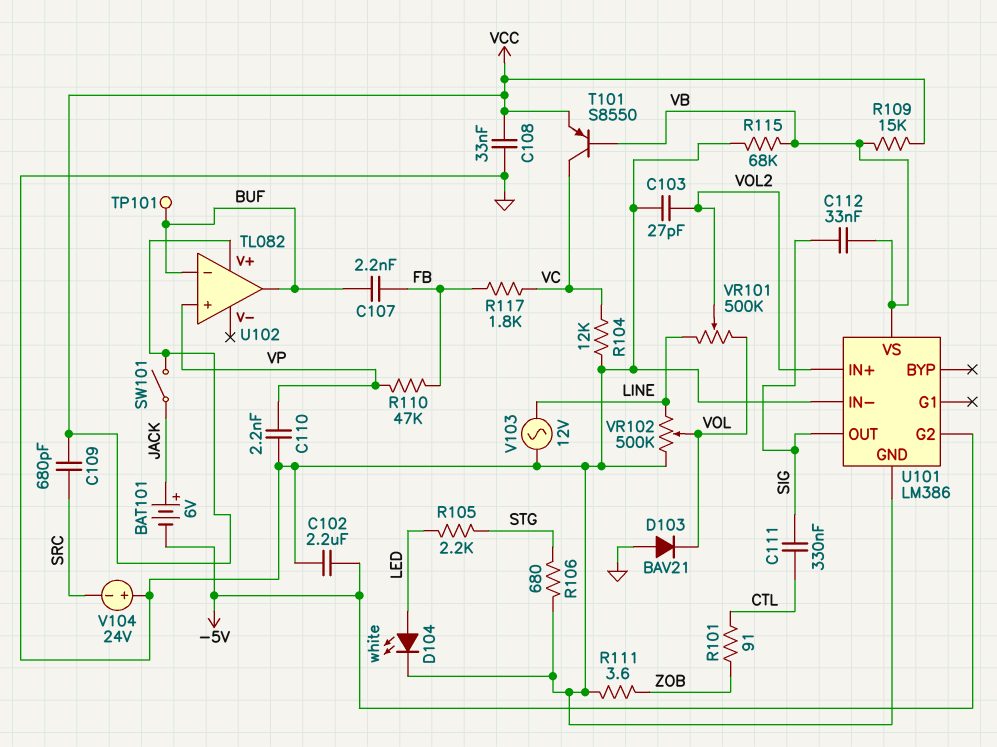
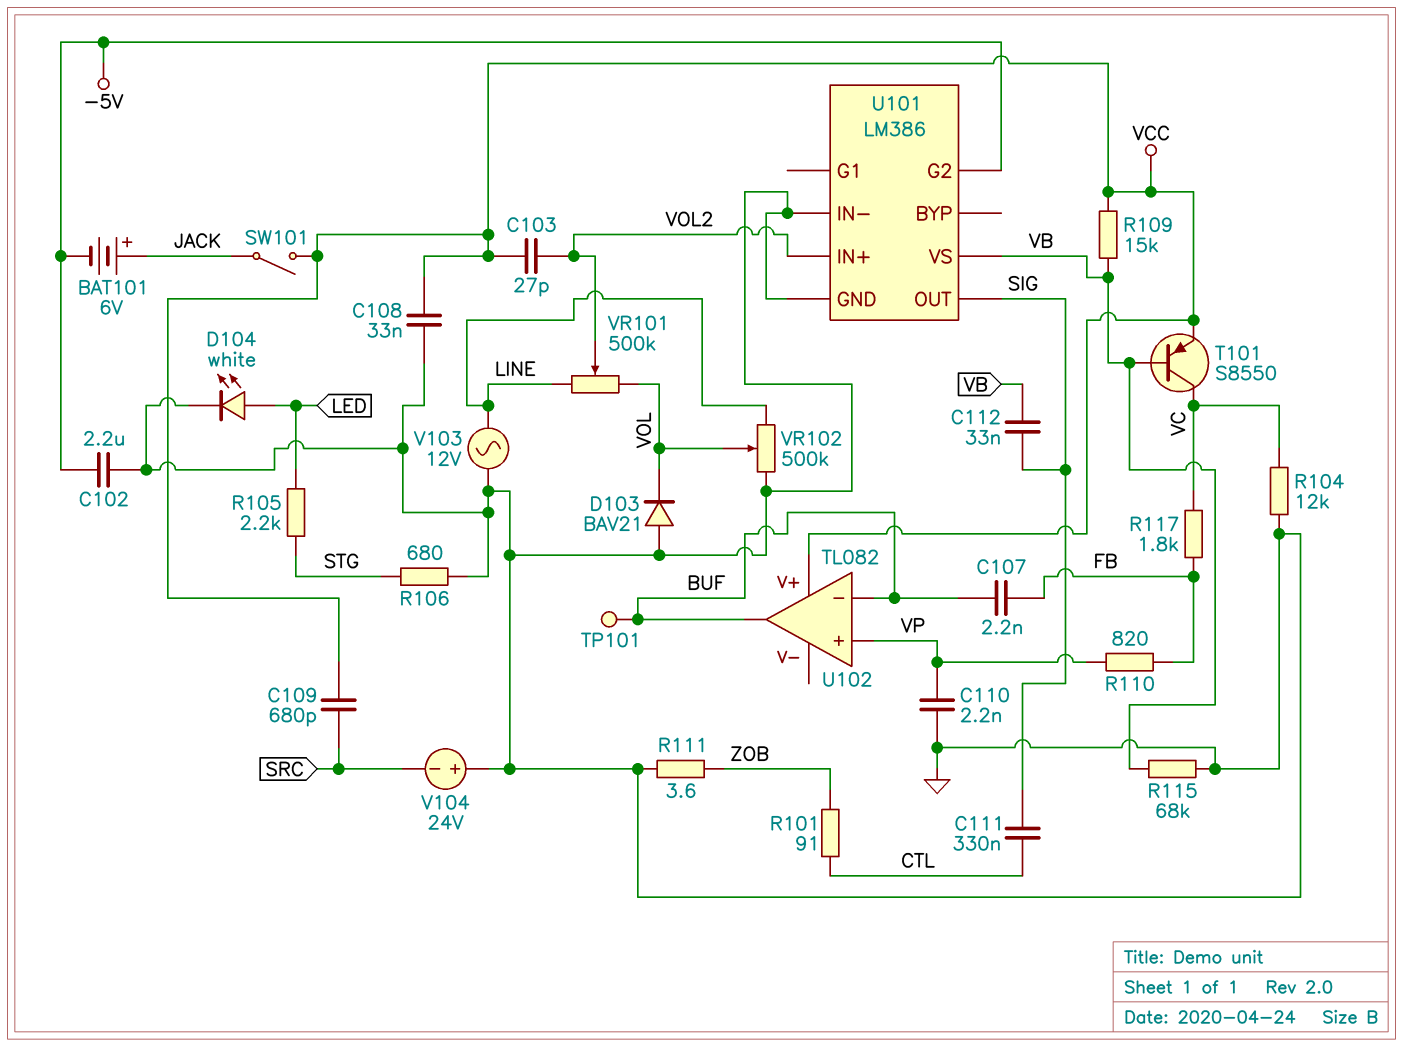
C103: 27pF (GND, VOL2) -> 27pF (VCC, VOL2)
R110: 47k (FB, VP) -> 820 (FB, VP)

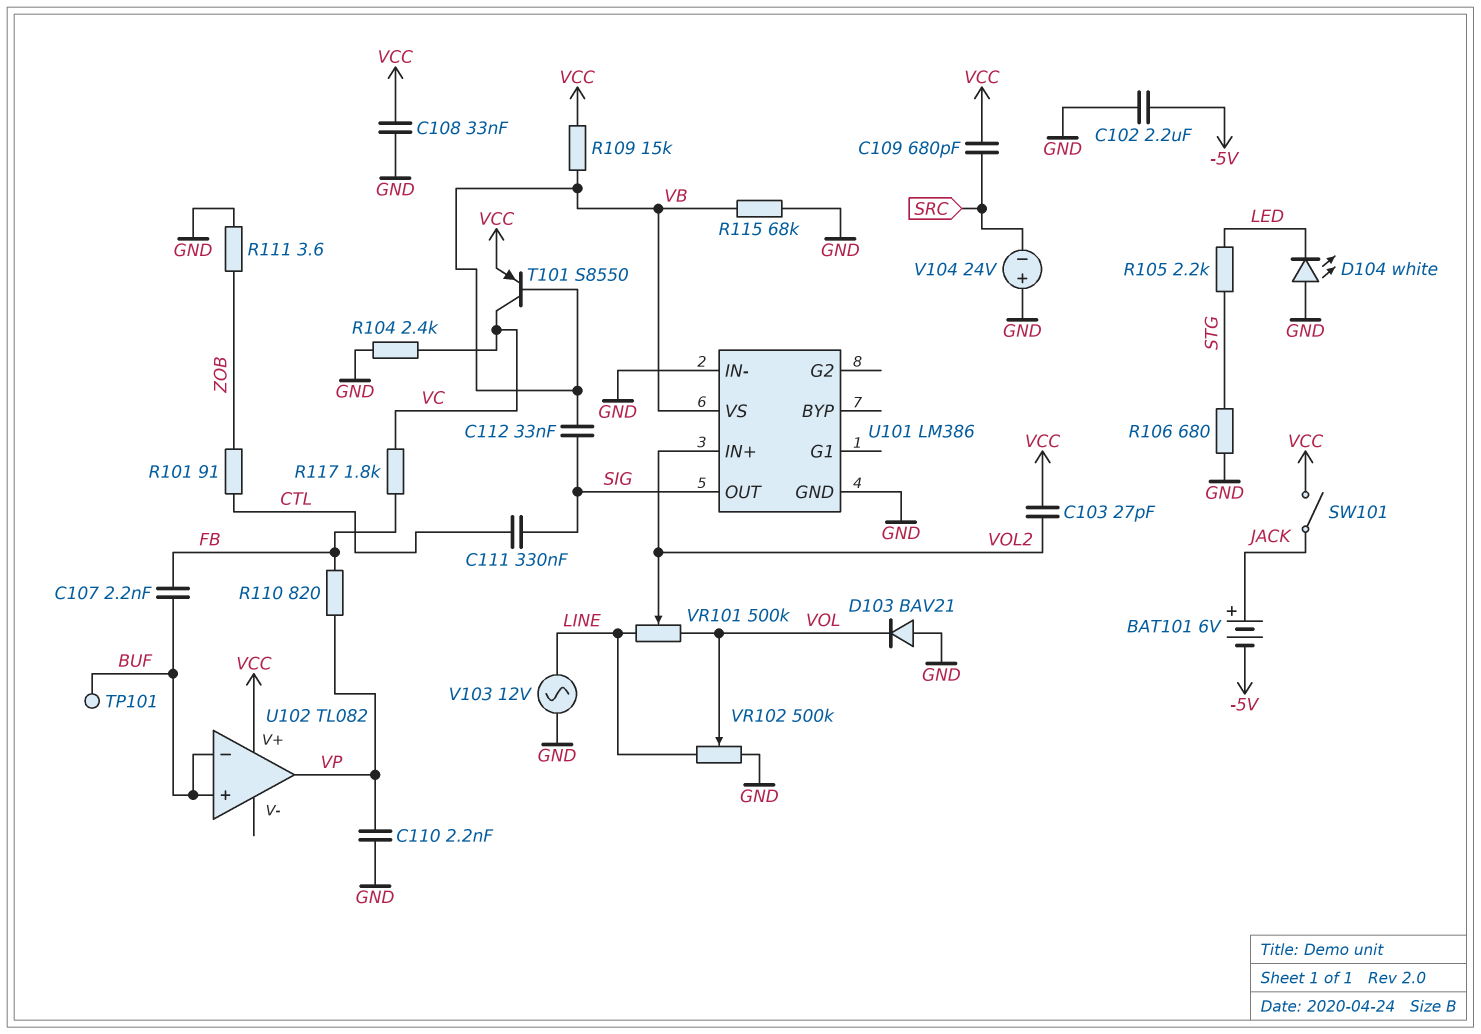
D104: LED white (A LED, K GND) -> LED white (A GND, K LED)
R104: 12k (GND, VC) -> 2.4k (GND, VC)
U101 pin G2: -5V -> none
U102 pin in+: VP -> BUF
U102 pin out: BUF -> VP

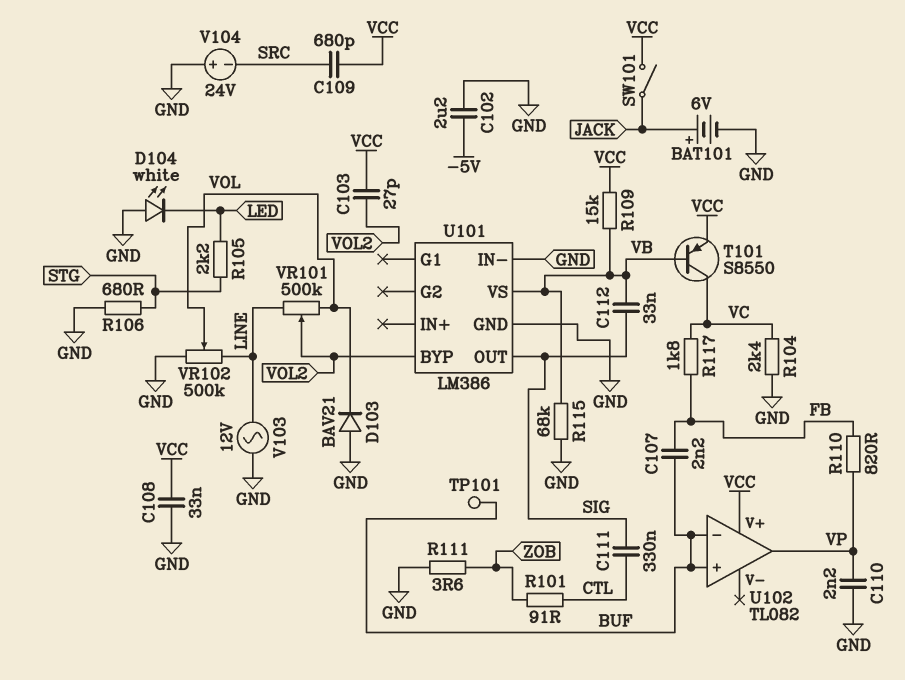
BAT101: 6V (plus JACK, minus -5V) -> 6V (plus JACK, minus GND)
U101 pin BYP: none -> VOL2
U101 pin IN+: VOL2 -> none

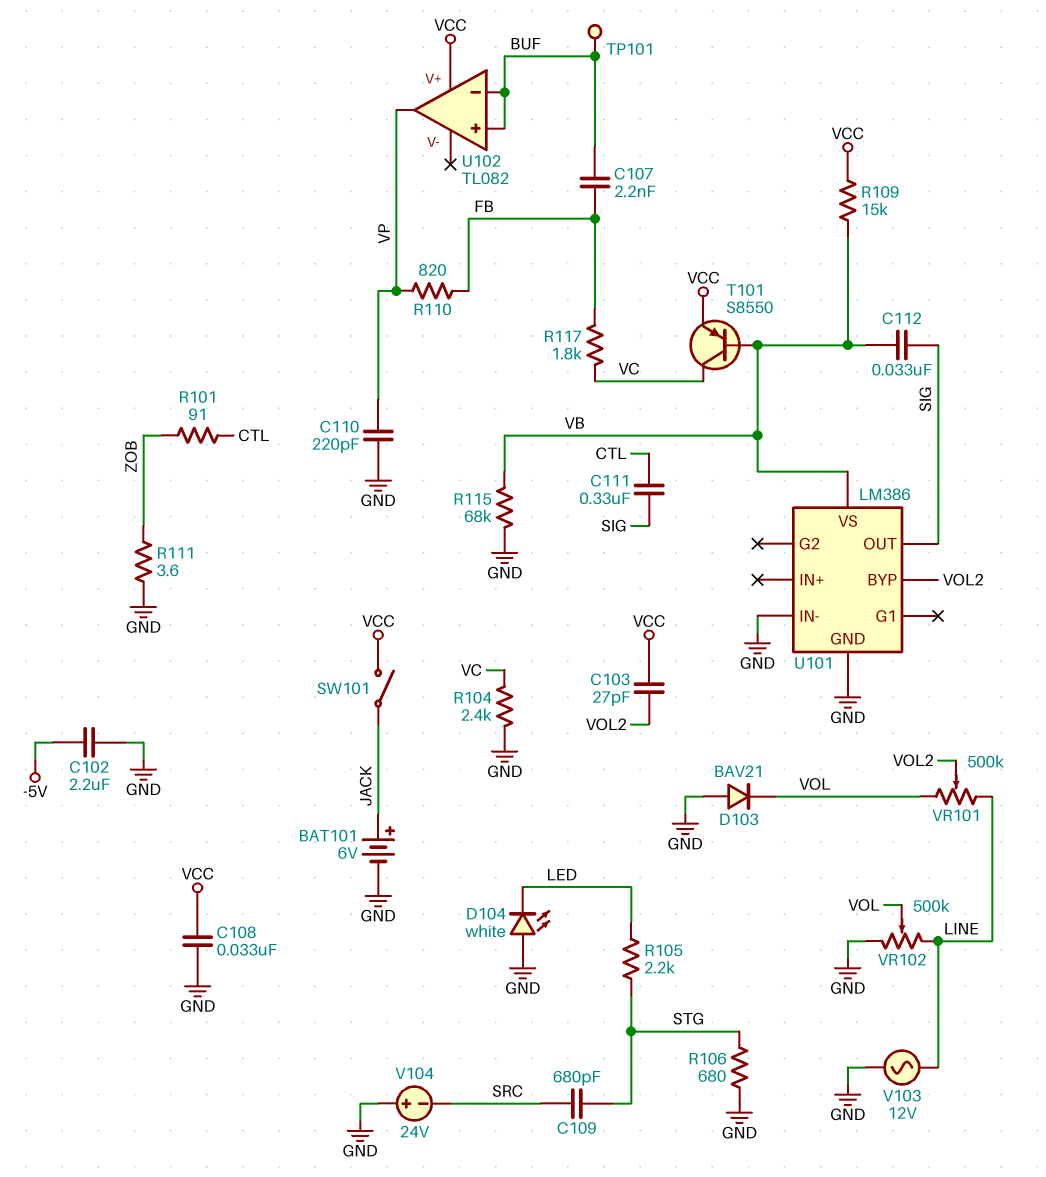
C109: 680pF (SRC, VCC) -> 680pF (SRC, STG)
C110: 2.2nF (GND, VP) -> 220pF (GND, VP)

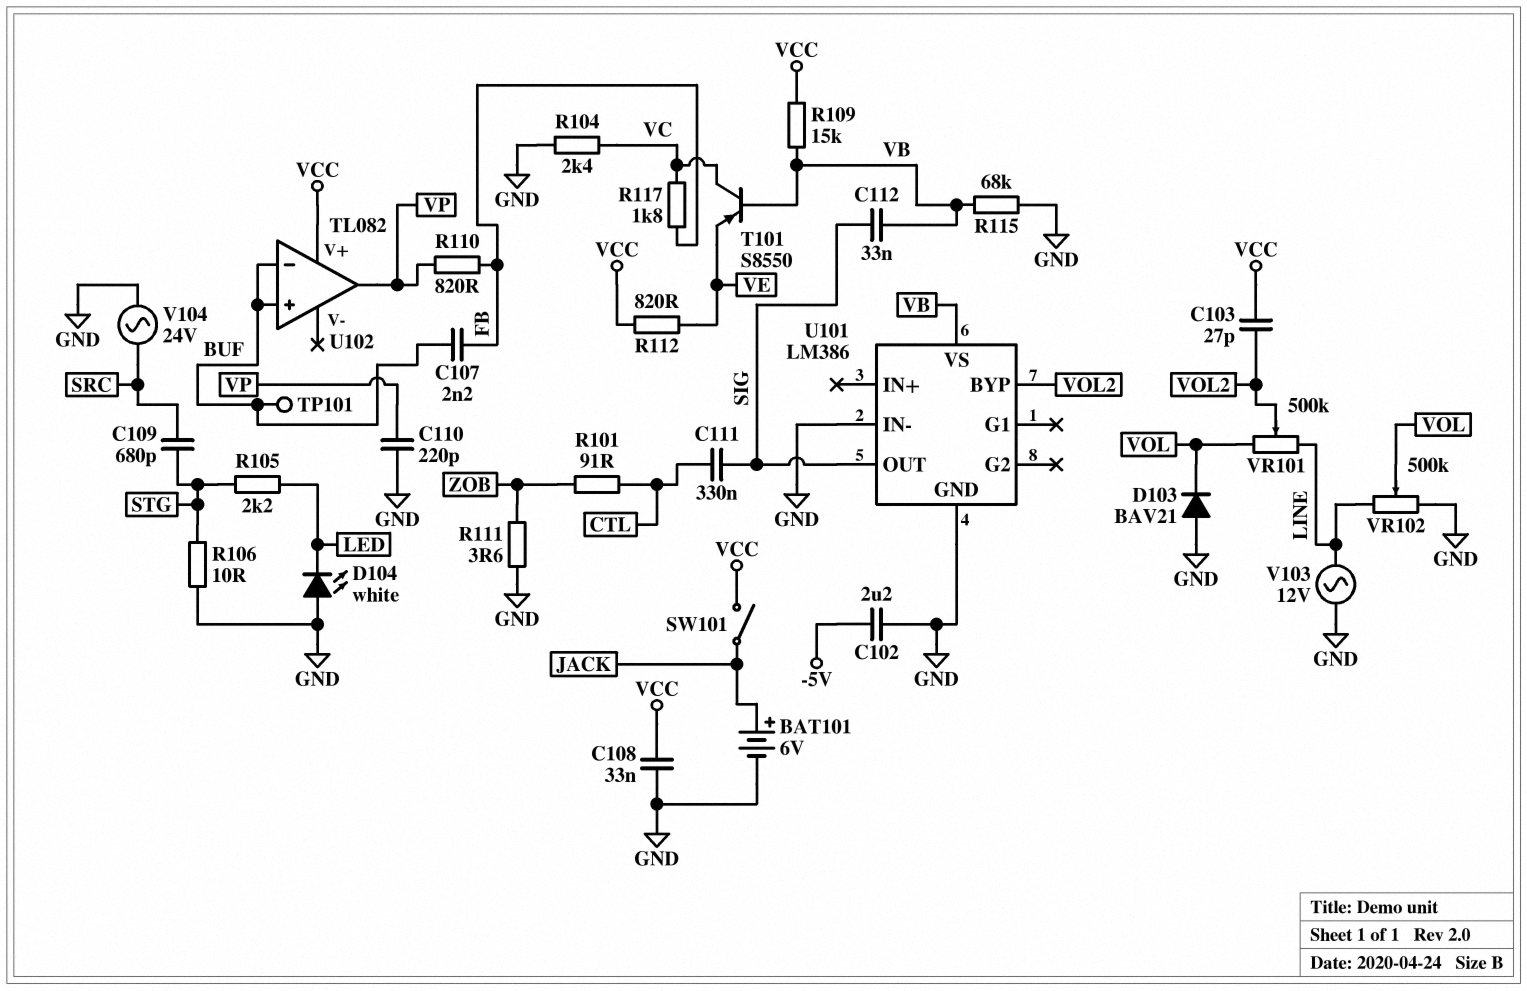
R106: 680 (GND, STG) -> 10 (GND, STG)
R112: none -> 820 (VCC, VE)
T101: PNP S8550 (B VB, C VC, E VCC) -> PNP S8550 (B VB, C VC, E VE)
V104: 24V (plus GND, minus SRC) -> AC 24V (GND, SRC)

